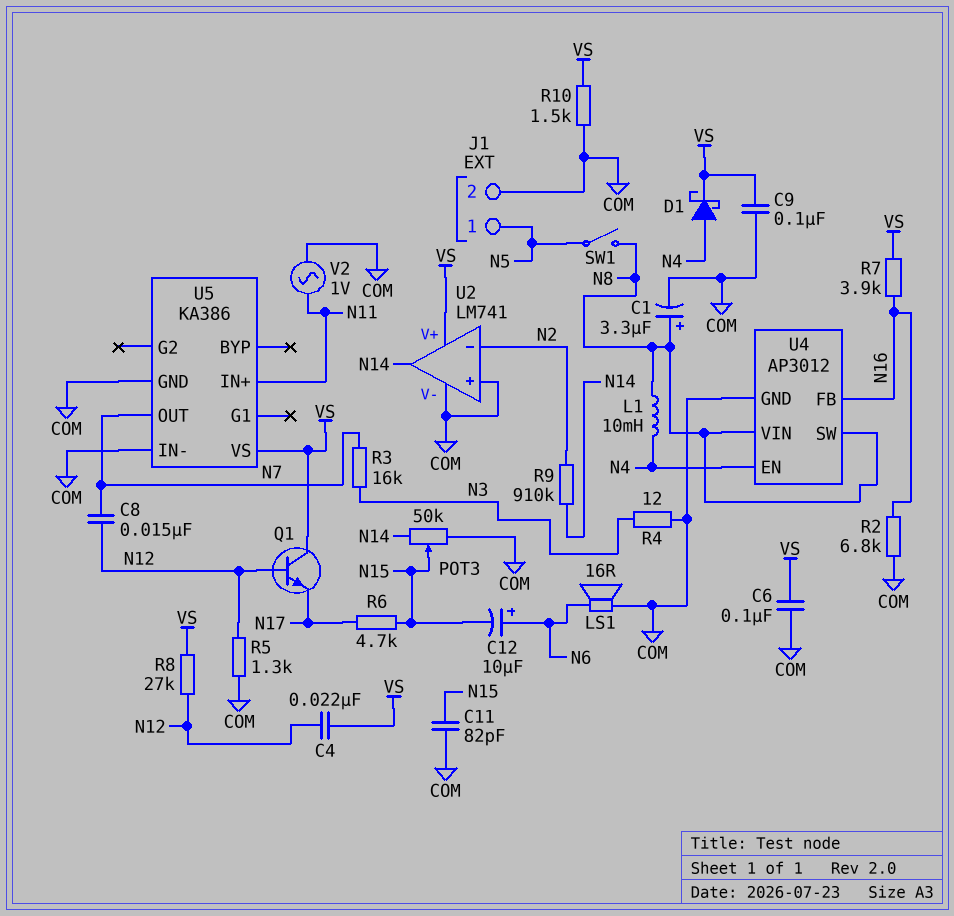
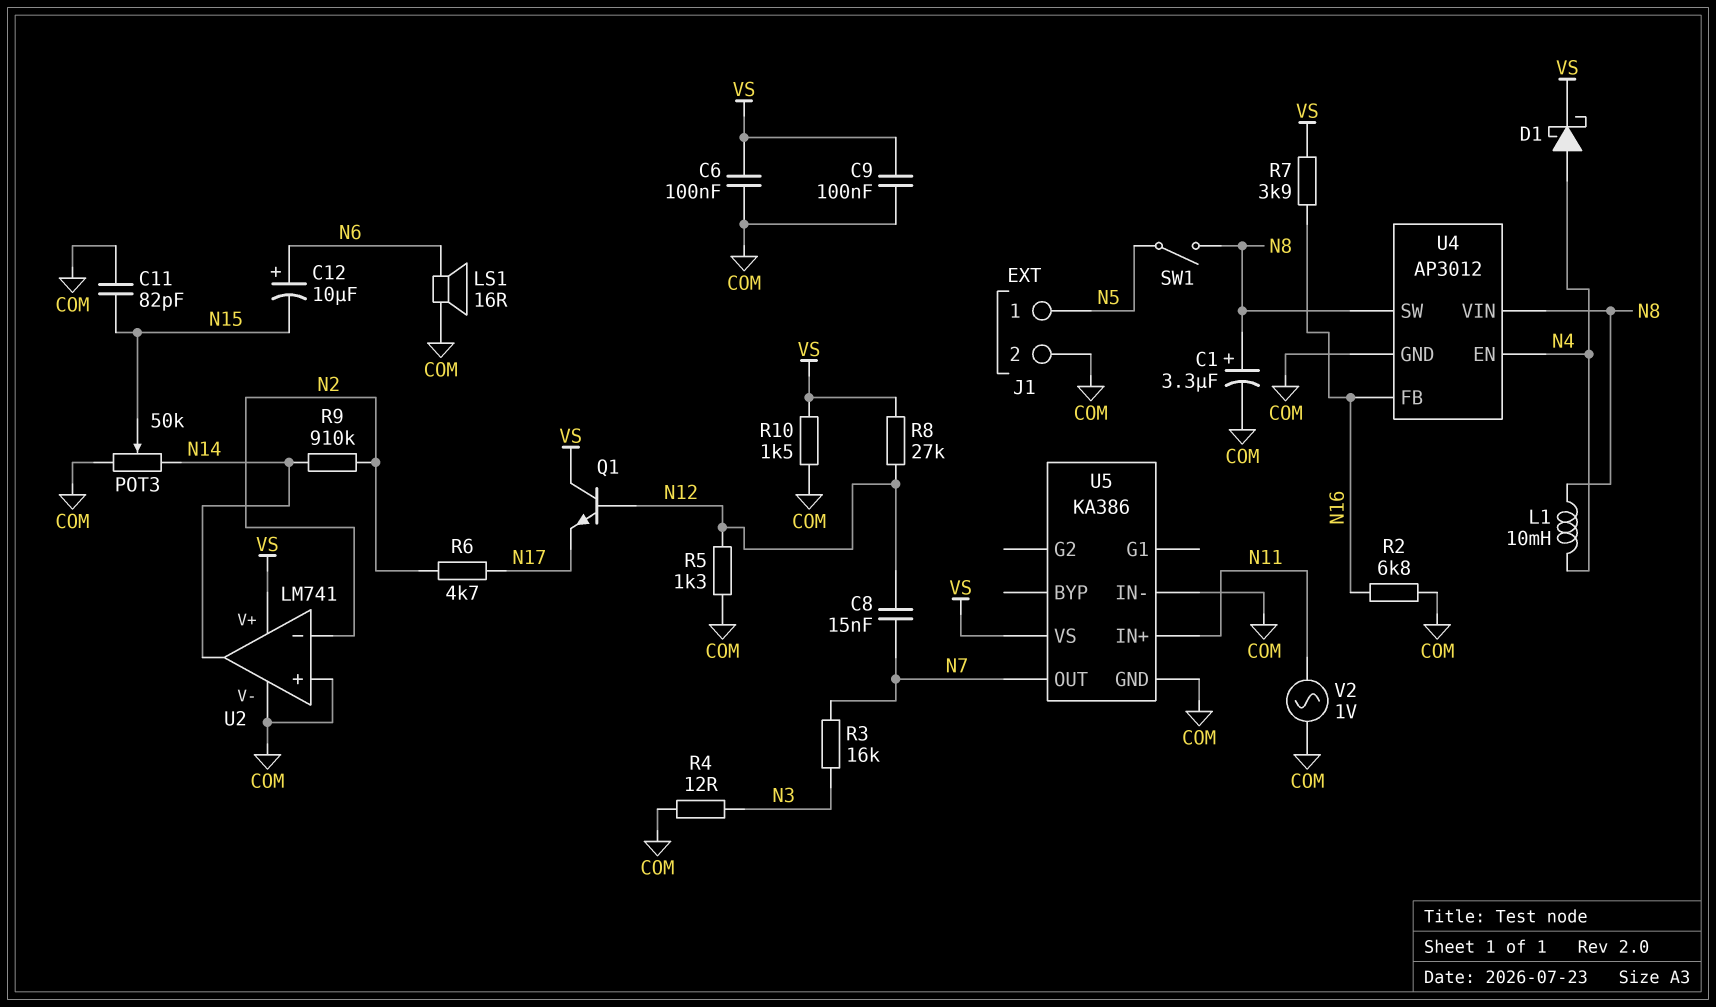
C4: 22nF (N12, VS) -> none
R6: 4.7k (N15, N17) -> 4.7k (N2, N17)

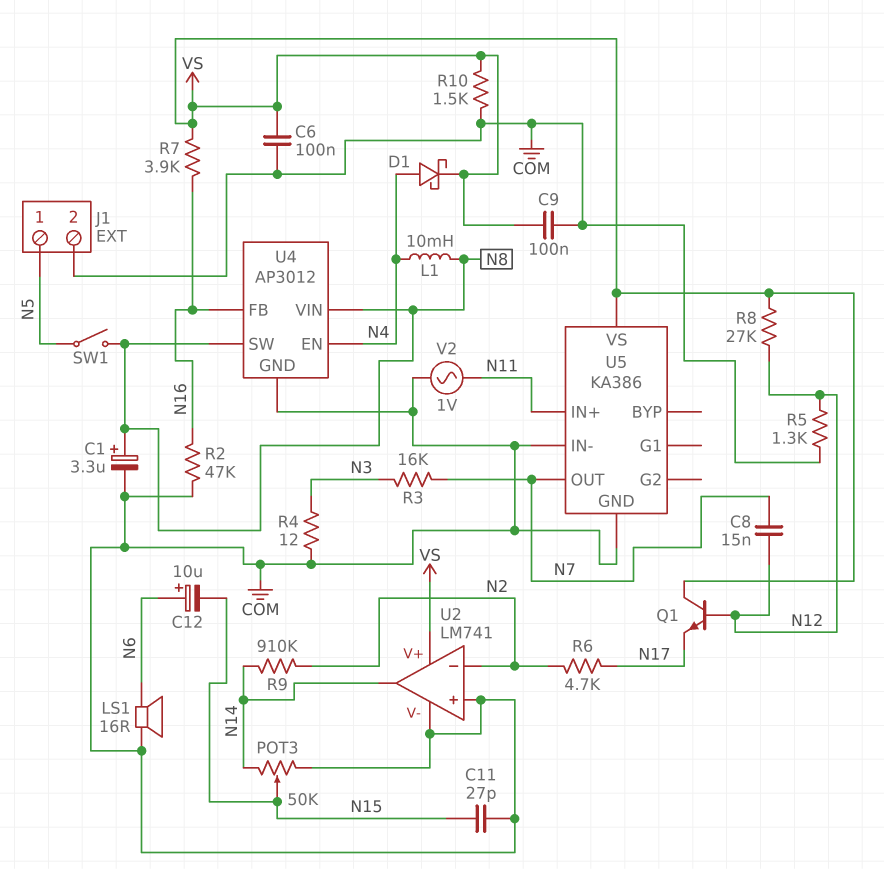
C11: 82pF (COM, N15) -> 27pF (COM, N15)
R2: 6.8k (COM, N16) -> 47k (COM, N16)

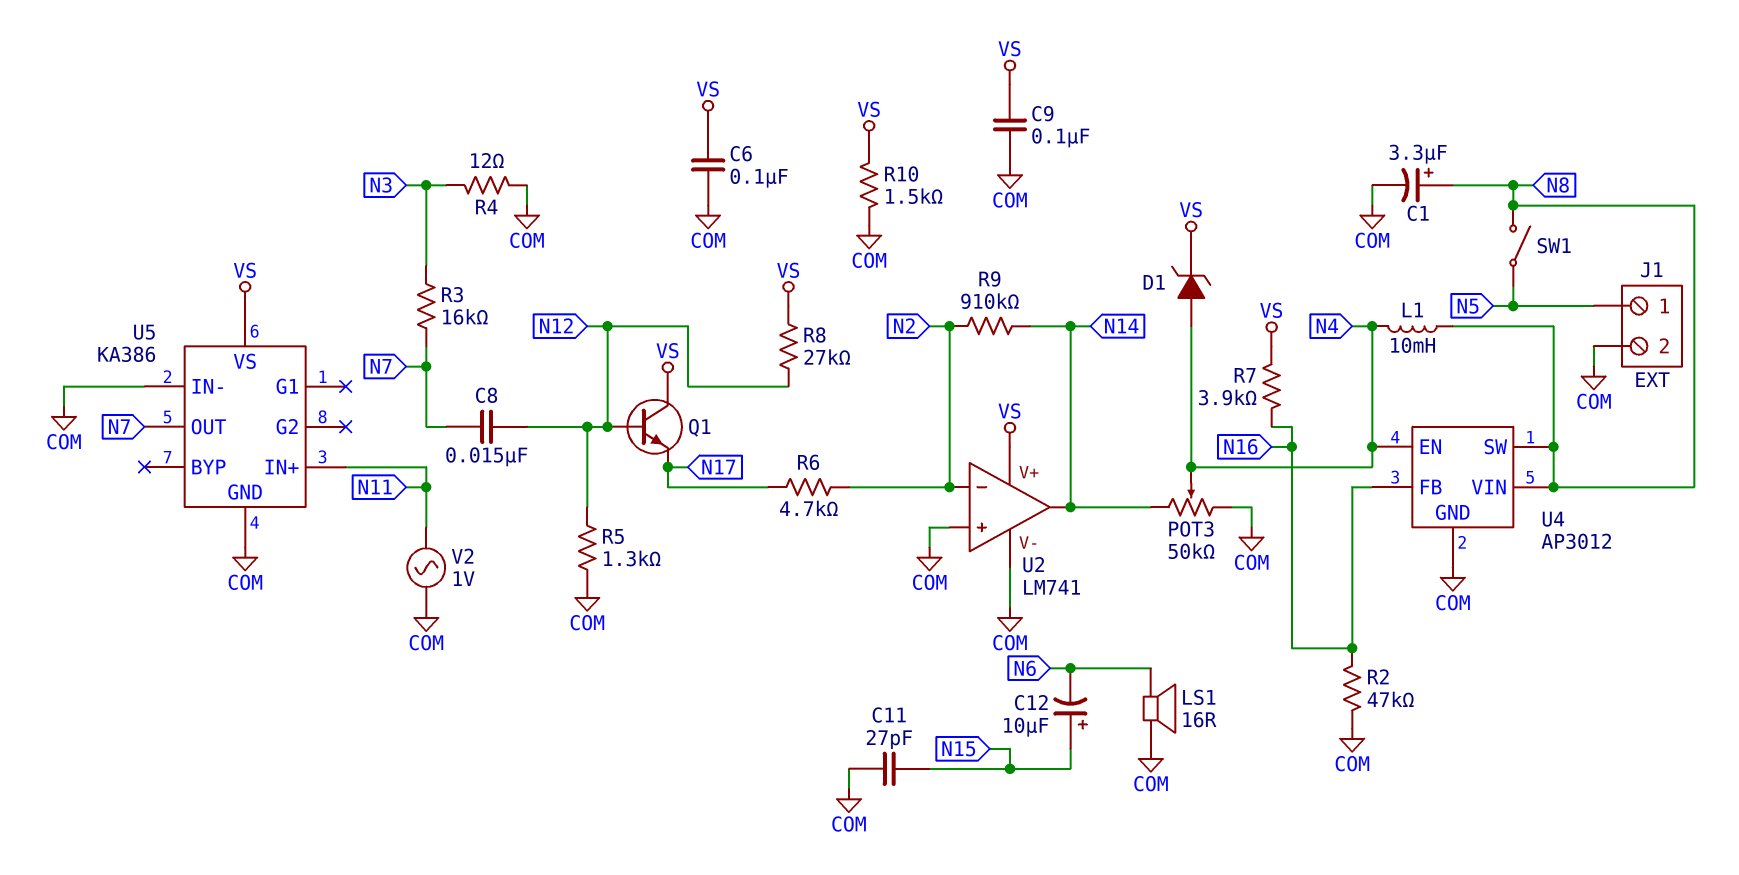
C12: 10uF (plus N6, minus N15) -> 10uF (plus N15, minus N6)
D1: schottky (A N4, K VS) -> zener (A N4, K VS)
POT3: 50k (COM, N14, wiper N15) -> 50k (COM, N14, wiper N4)

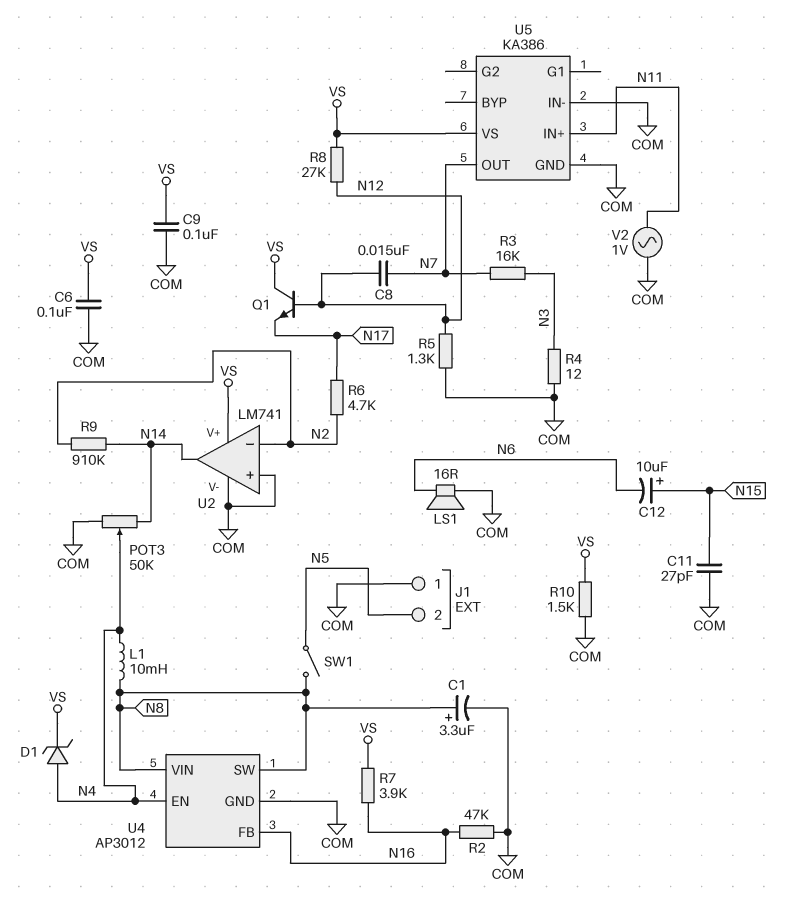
J1 pin 1: N5 -> COM
J1 pin 2: COM -> N5

